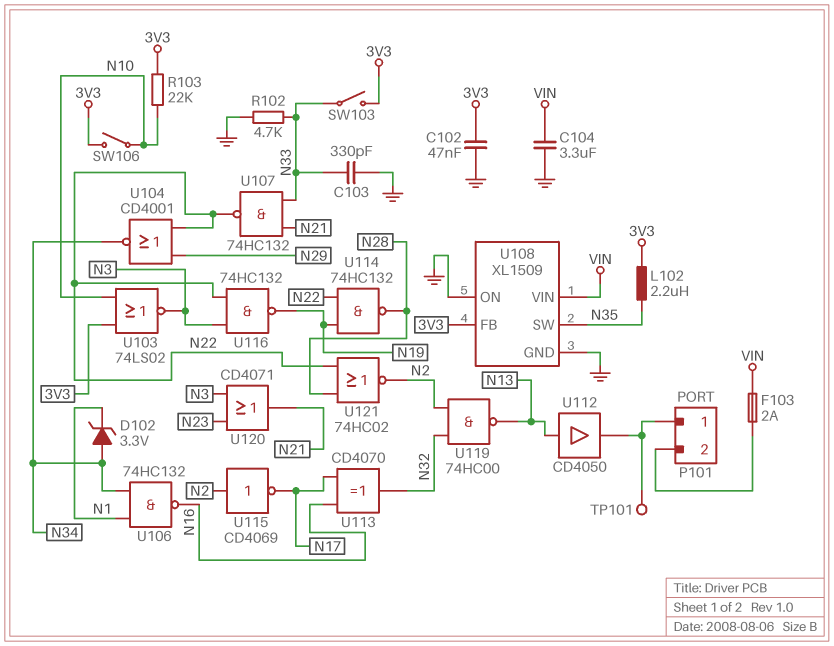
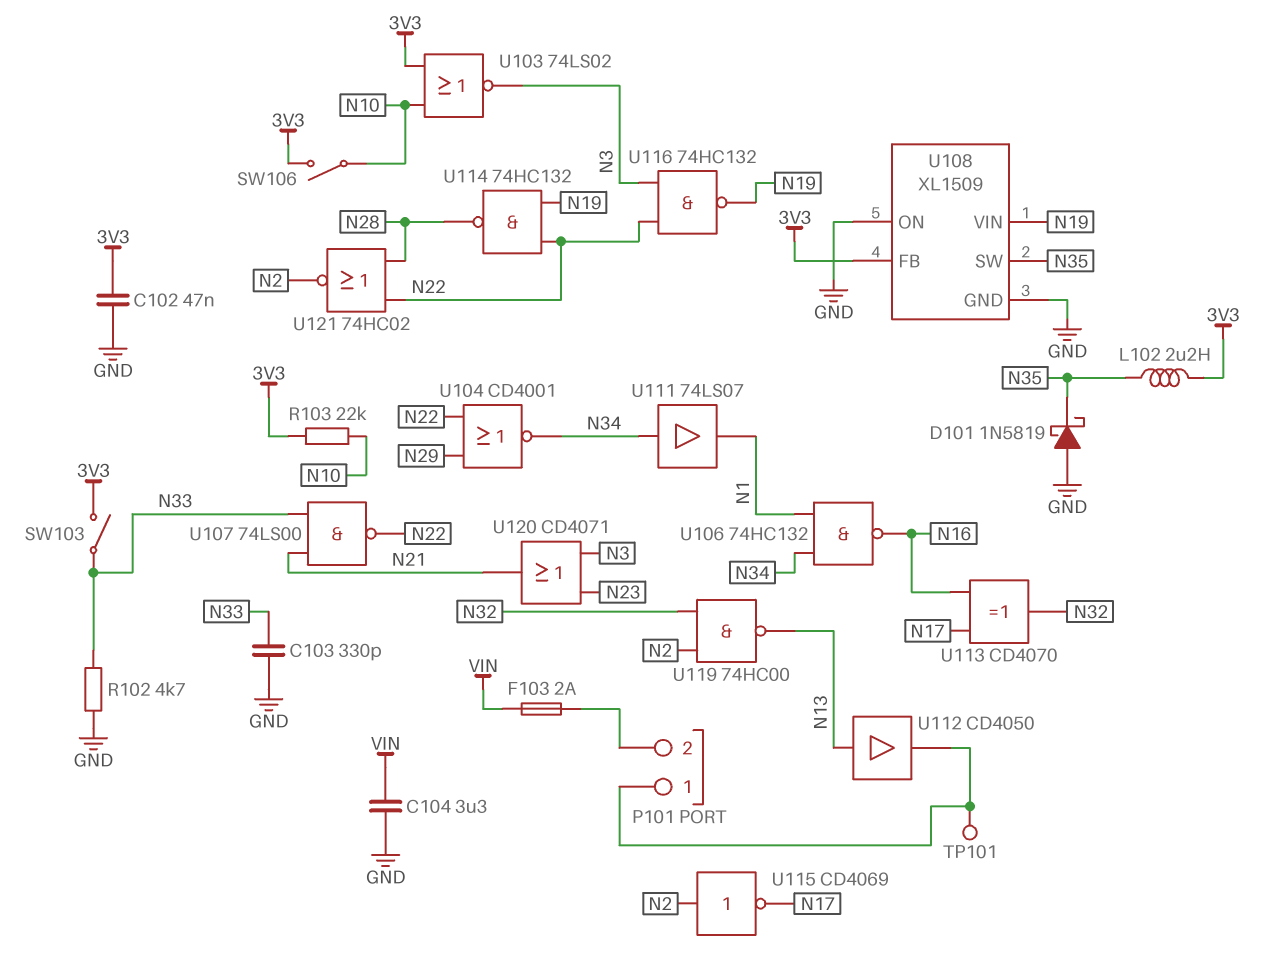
D101: none -> schottky 1N5819 (A GND, K N35)
D102: zener 3.3V (A N34, K N1) -> none
U107: NAND 74HC132 (in N21, in N33, out N22) -> NAND 74LS00 (in N21, in N33, out N22)
U108 pin VIN: VIN -> N19
U111: none -> buffer 74LS07 (in N34, out N1)

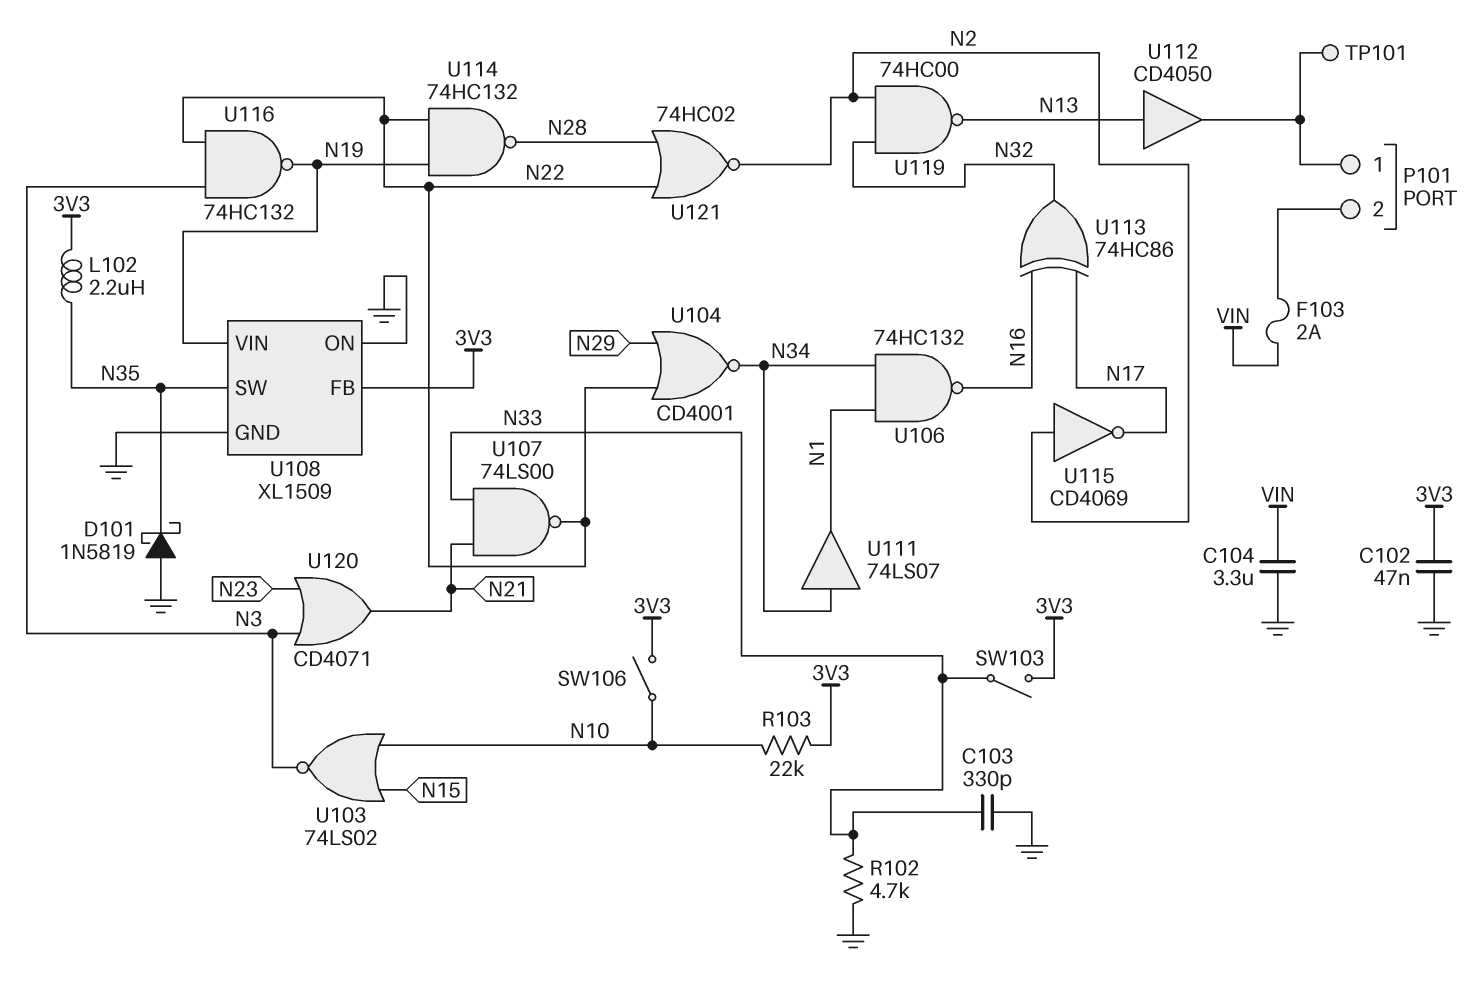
U103: NOR 74LS02 (in 3V3, in N10, out N3) -> NOR 74LS02 (in N10, in N15, out N3)
U113: XOR CD4070 (in N16, in N17, out N32) -> XOR 74HC86 (in N16, in N17, out N32)

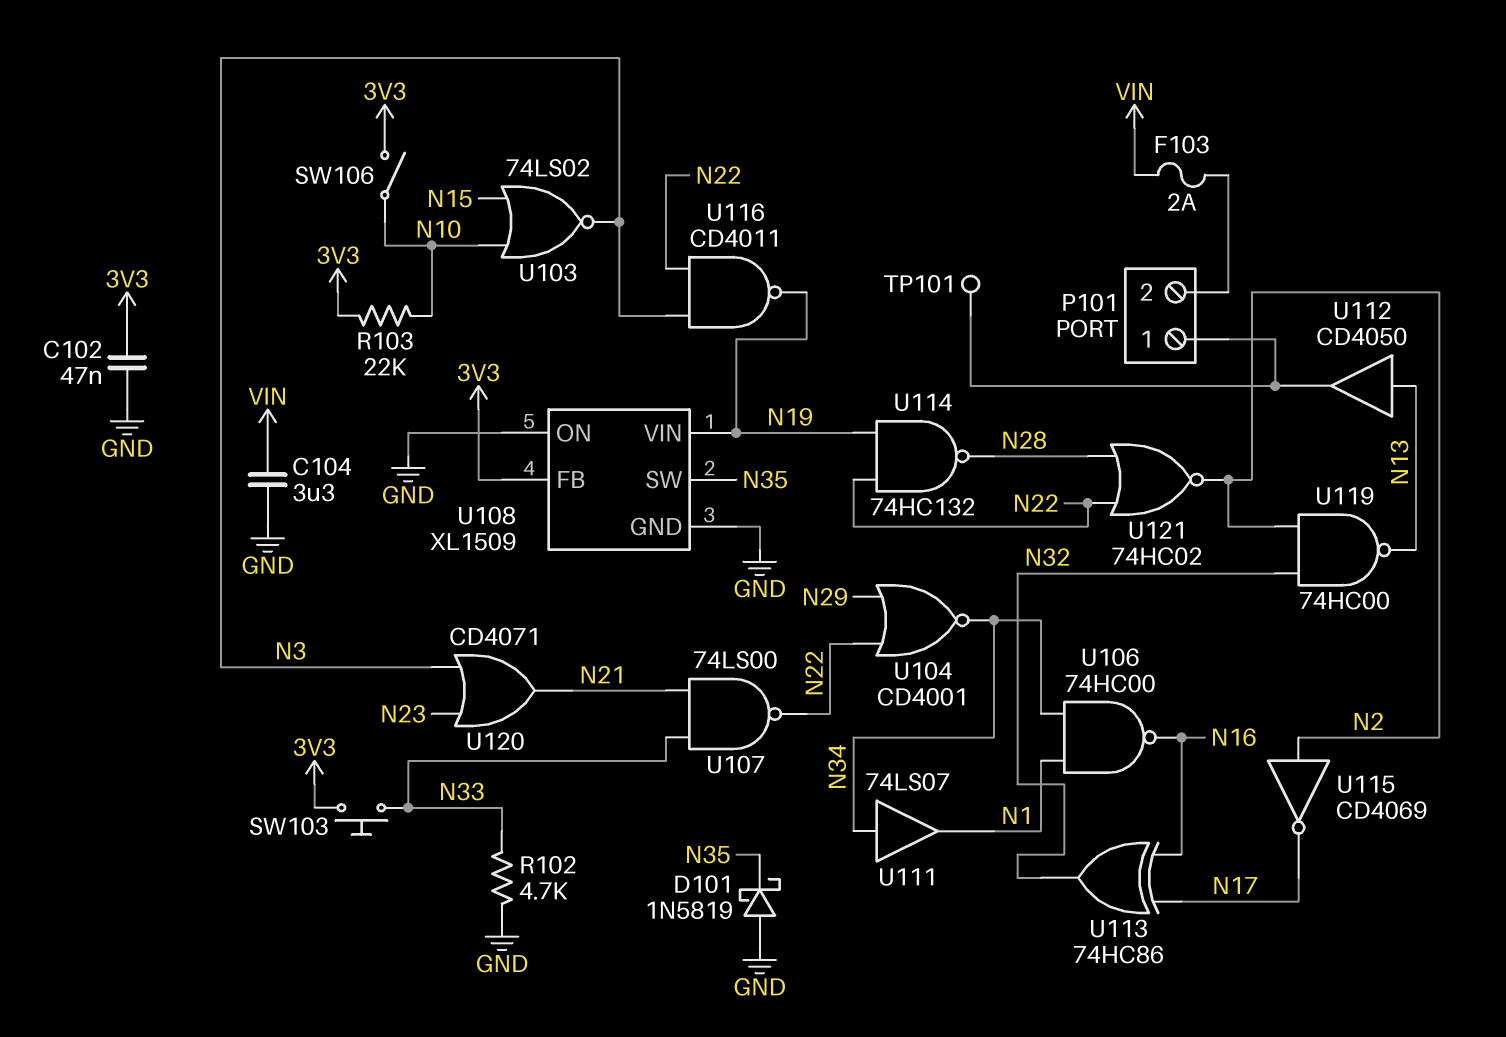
C103: 330pF (GND, N33) -> none
L102: 2.2uH (3V3, N35) -> none
SW103: switch (3V3, N33) -> button (3V3, N33)
U106: NAND 74HC132 (in N1, in N34, out N16) -> NAND 74HC00 (in N1, in N34, out N16)
U116: NAND 74HC132 (in N3, in N22, out N19) -> NAND CD4011 (in N3, in N22, out N19)

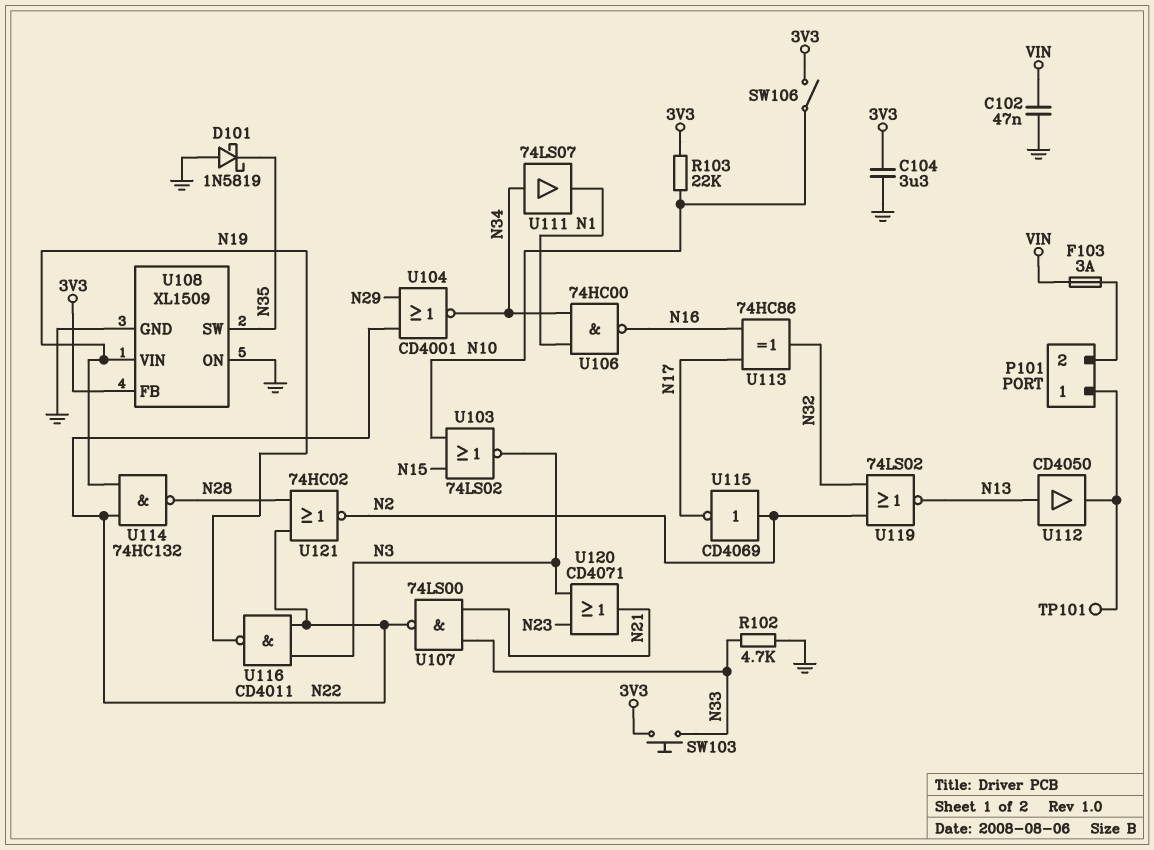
C102: 47nF (3V3, GND) -> 47nF (GND, VIN)
C104: 3.3uF (GND, VIN) -> 3.3uF (3V3, GND)
F103: 2A (P101/2, VIN) -> 3A (P101/2, VIN)
U119: NAND 74HC00 (in N2, in N32, out N13) -> NOR 74LS02 (in N2, in N32, out N13)

